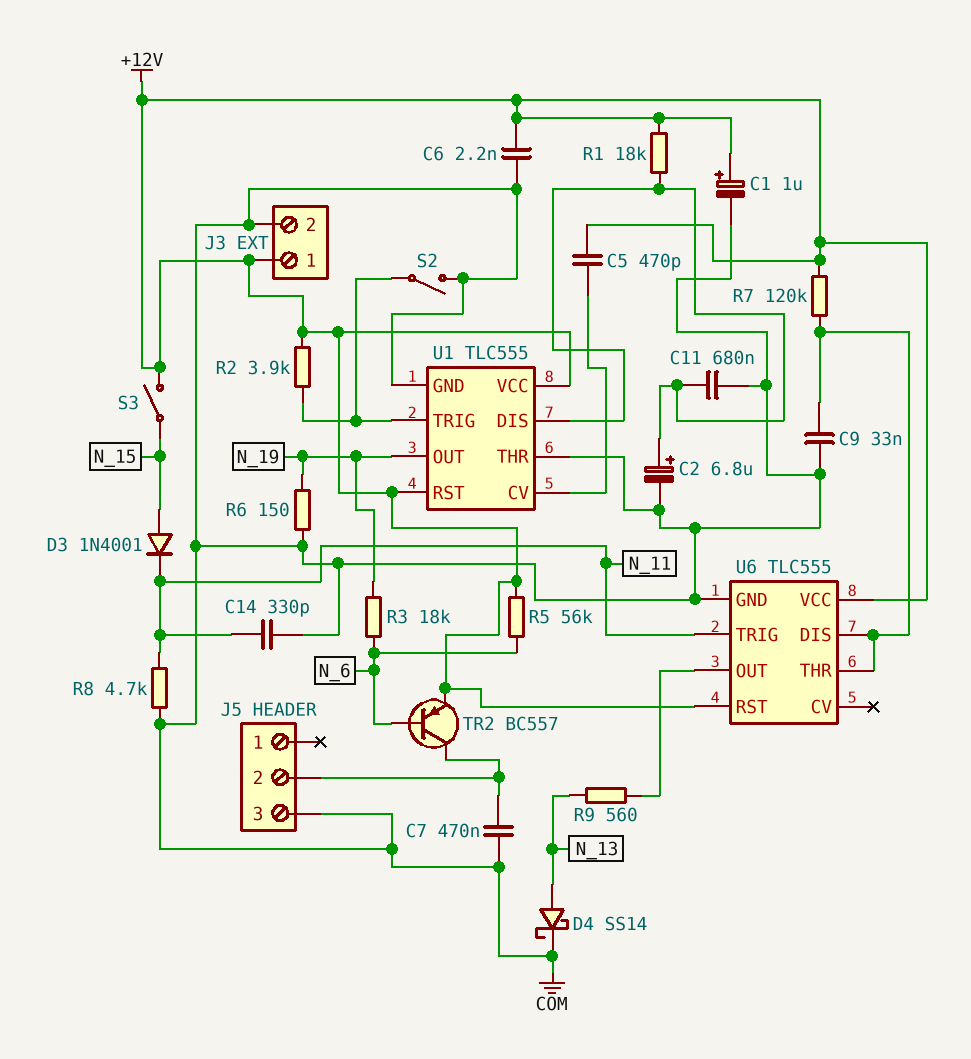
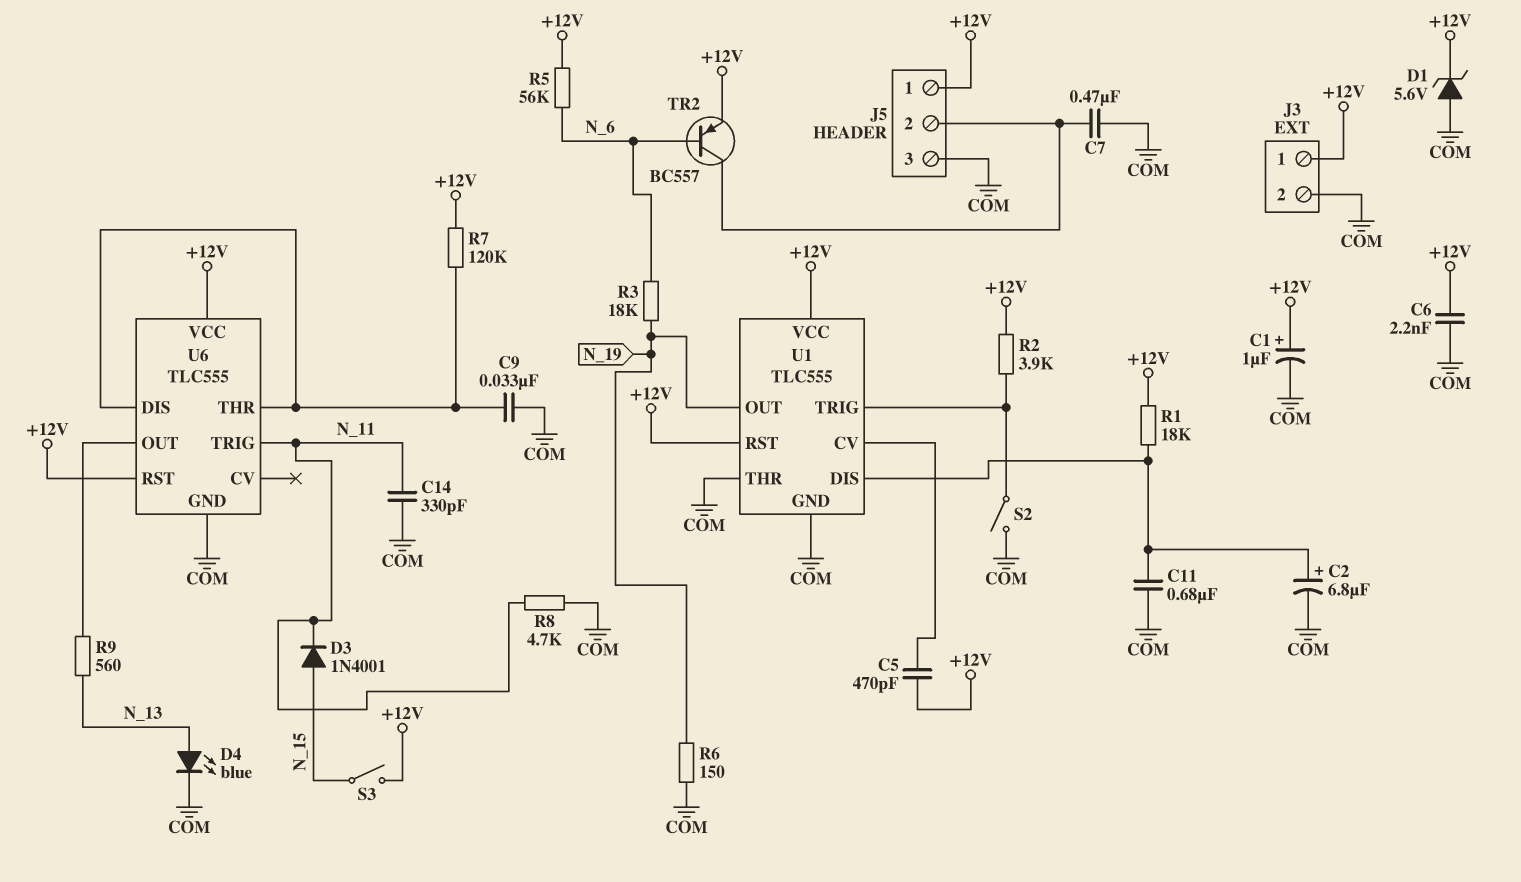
D1: none -> zener 5.6V (A COM, K +12V)
D4: schottky SS14 (A N_13, K COM) -> LED blue (A N_13, K COM)
J5 pin 1: none -> +12V

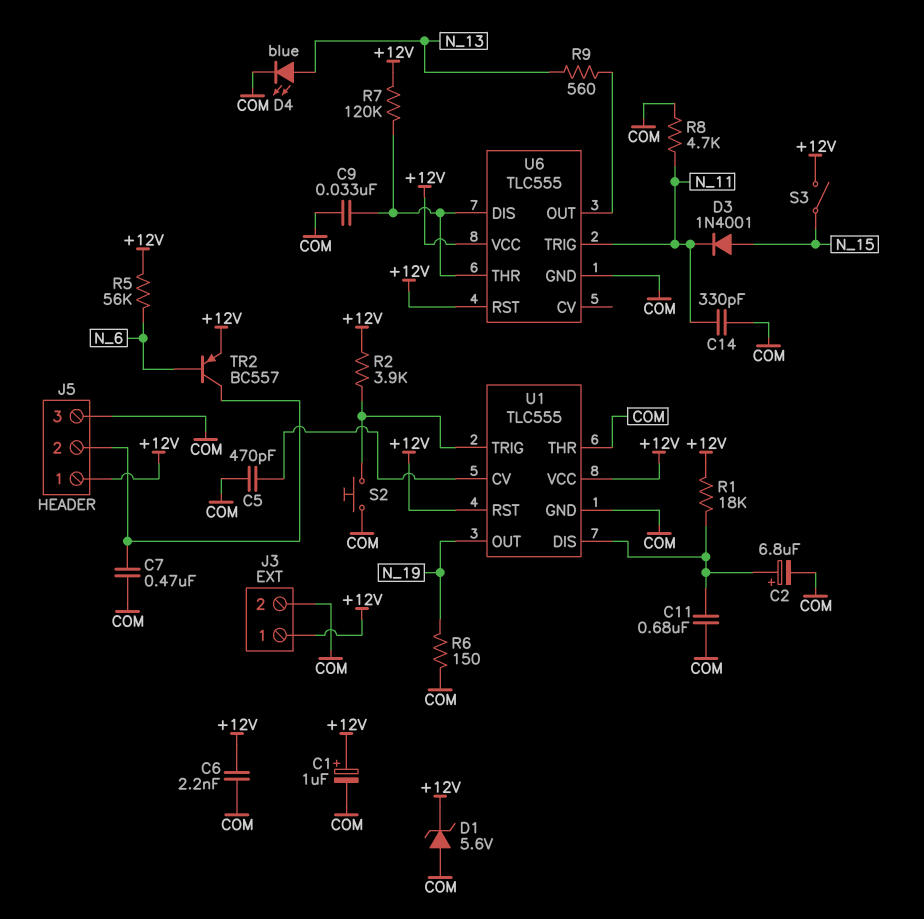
C5: 470pF (+12V, U1/CV) -> 470pF (COM, U1/CV)
R3: 18k (N_6, N_19) -> none
S2: switch (COM, U1/TRIG) -> button (COM, U1/TRIG)

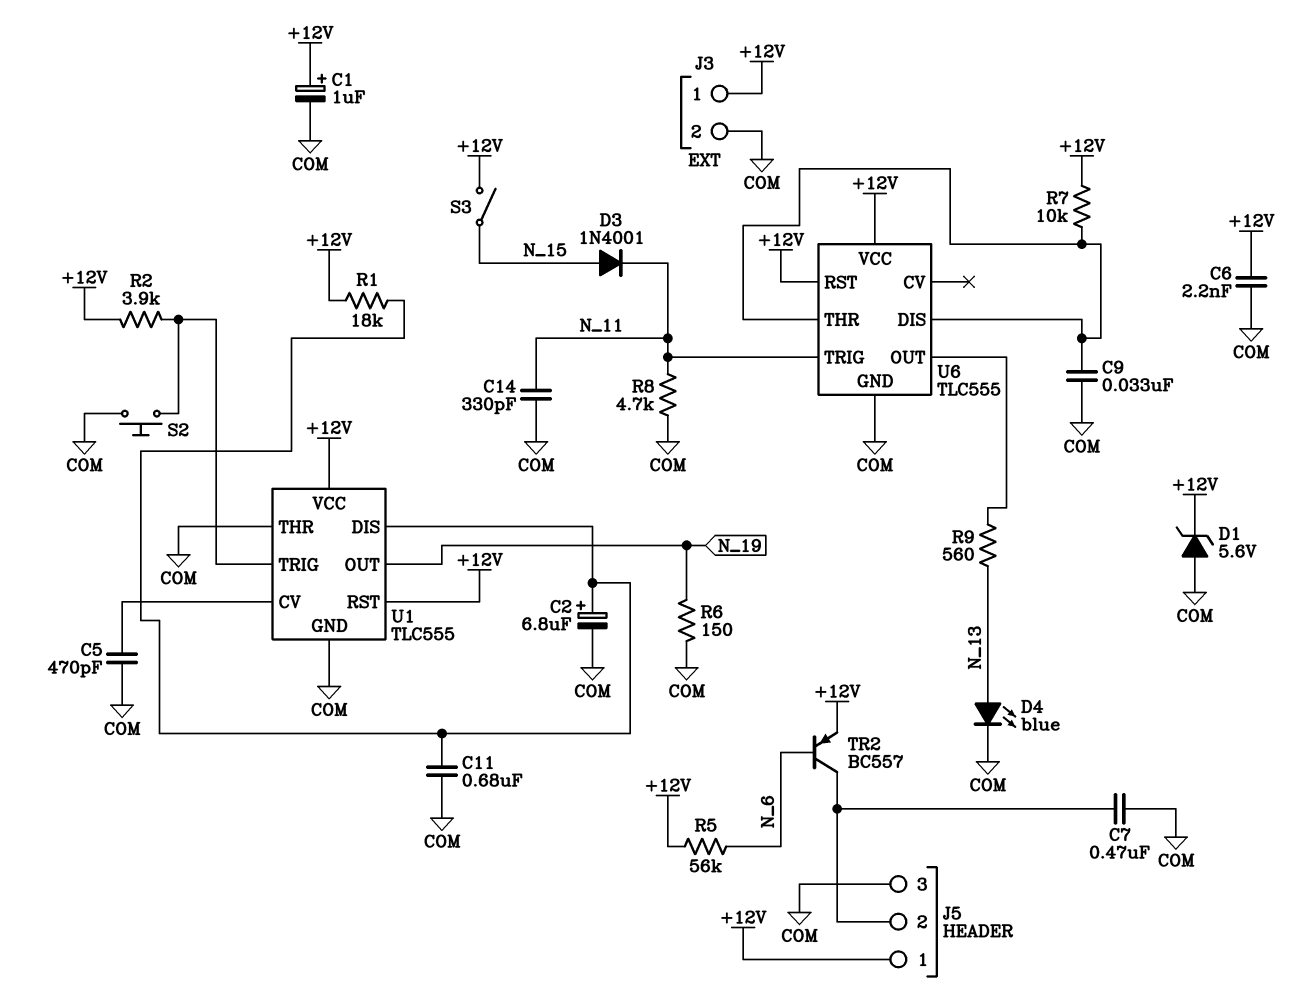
R7: 120k (+12V, U6/DIS) -> 10k (+12V, U6/DIS)

